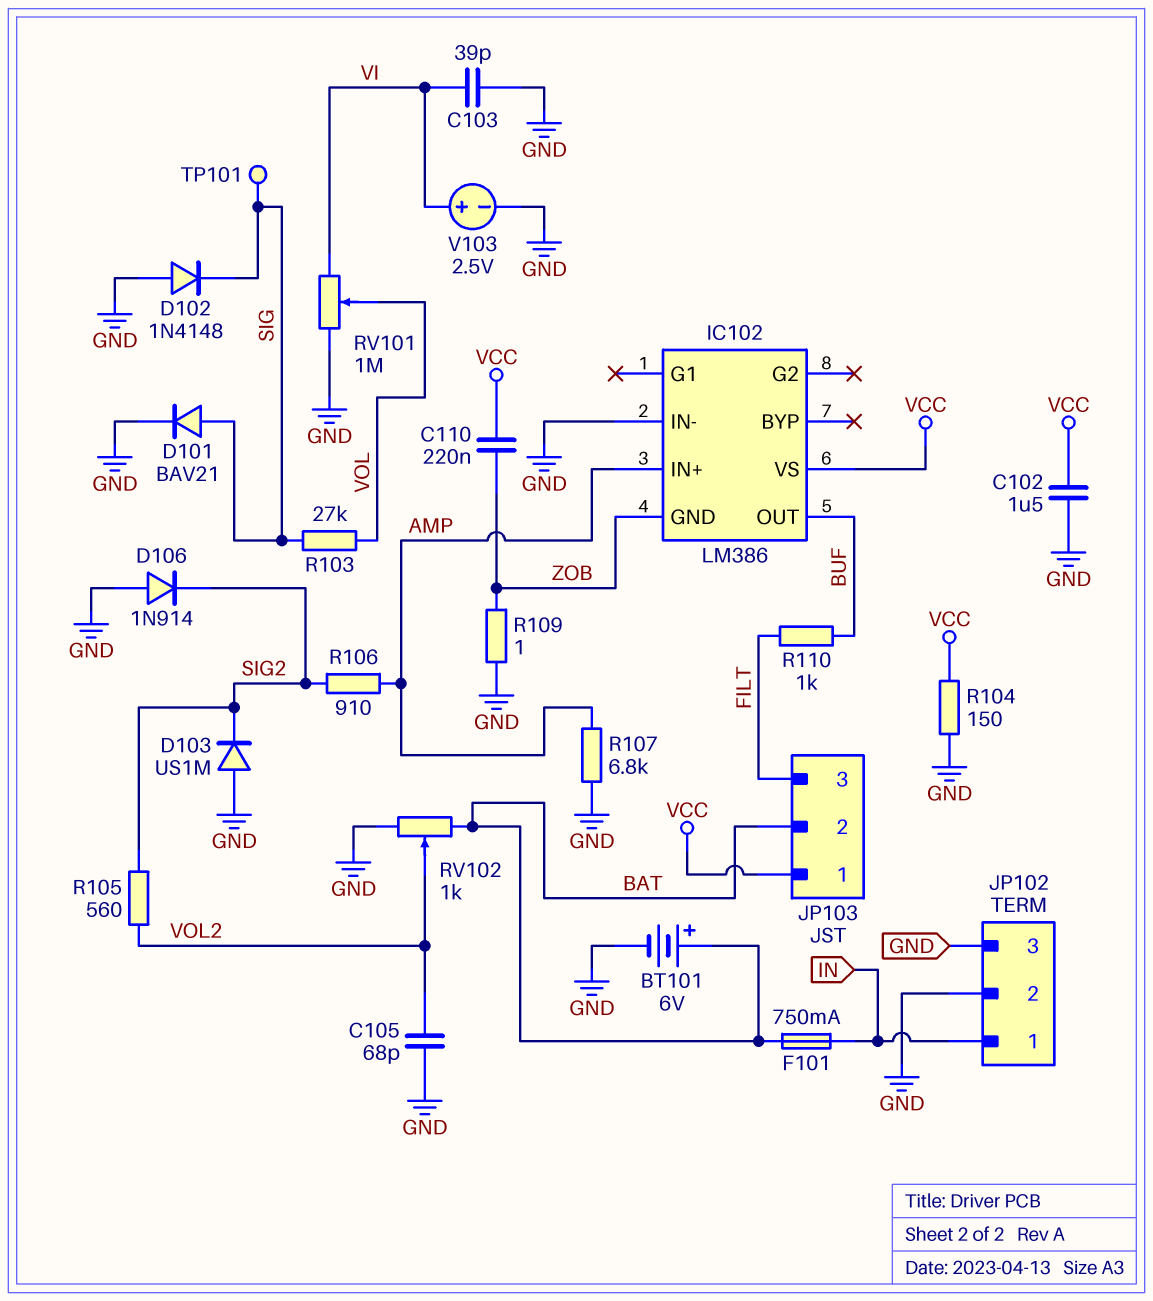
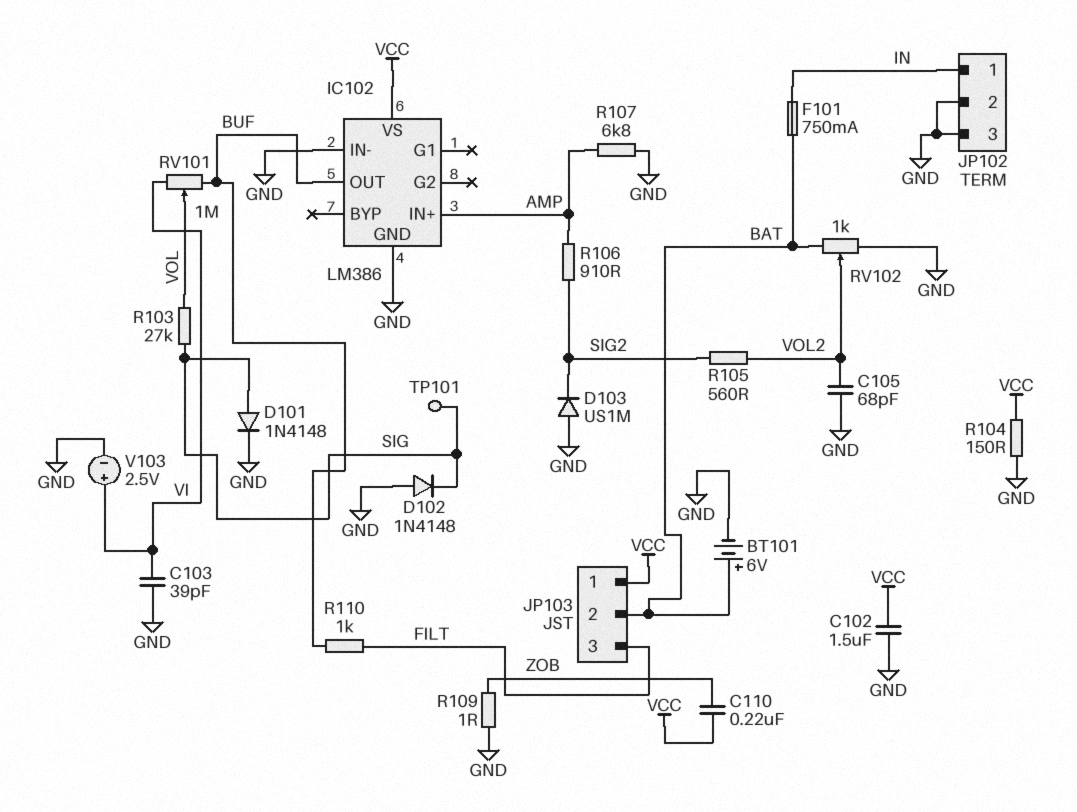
D101: diode BAV21 (A SIG, K GND) -> diode 1N4148 (A SIG, K GND)
D106: diode 1N914 (A GND, K SIG2) -> none
IC102 pin GND: ZOB -> GND
RV101: 1M (GND, VI, wiper VOL) -> 1M (BUF, VI, wiper VOL)

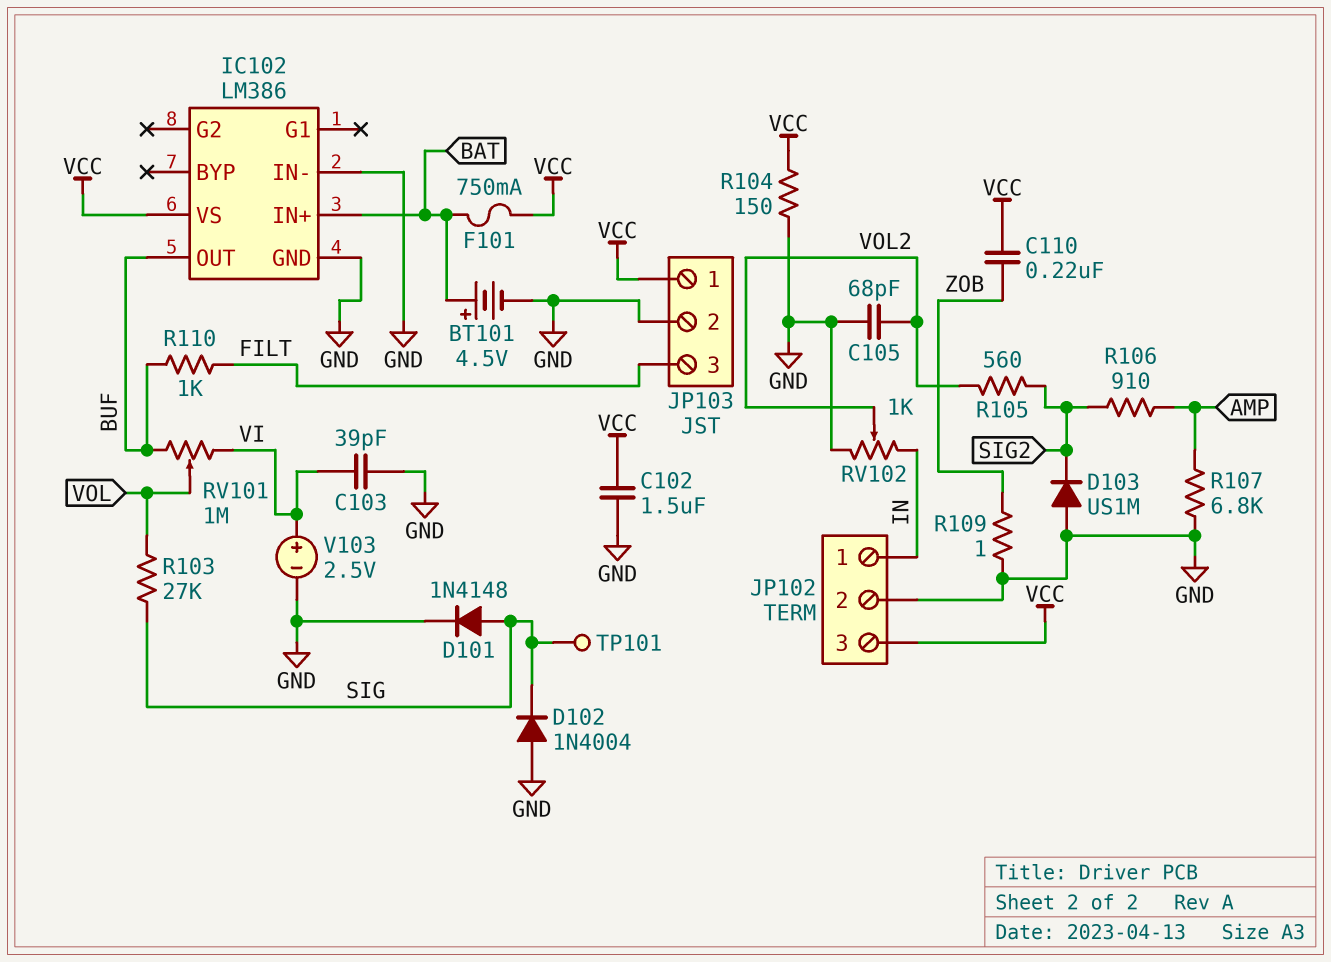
BT101: 6V (plus BAT, minus GND) -> 4.5V (plus BAT, minus GND)
D102: diode 1N4148 (A GND, K SIG) -> diode 1N4004 (A GND, K SIG)
F101: 750mA (BAT, IN) -> 750mA (BAT, VCC)
IC102 pin IN+: AMP -> BAT
JP102 pin 3: GND -> VCC
JP103 pin 2: BAT -> GND
RV102: 1k (BAT, GND, wiper VOL2) -> 1k (GND, IN, wiper VOL2)

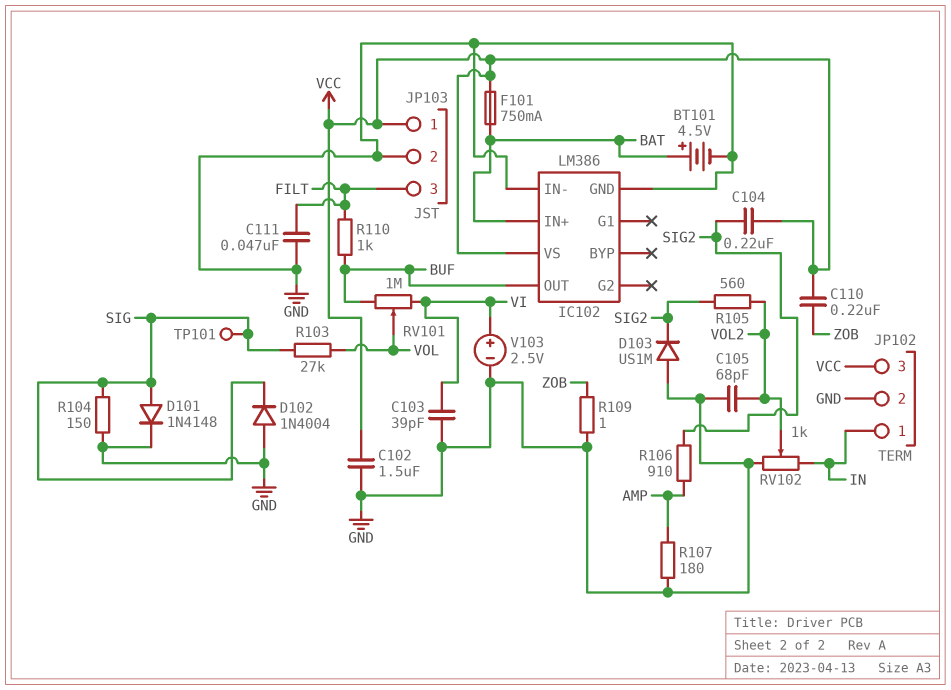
C104: none -> 220nF (SIG2, VCC)
C111: none -> 47nF (FILT, GND)
R104: 150 (GND, VCC) -> 150 (GND, SIG)
R107: 6.8k (AMP, GND) -> 180 (AMP, GND)

